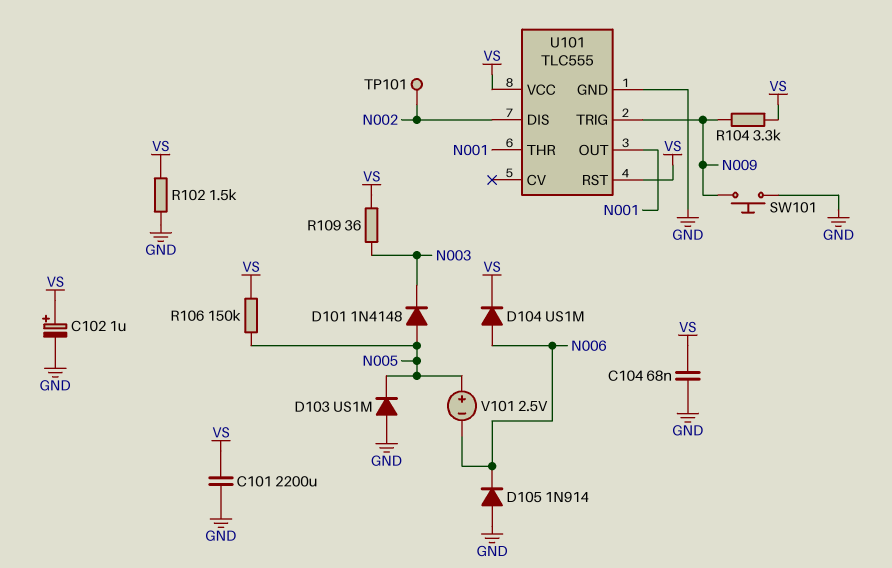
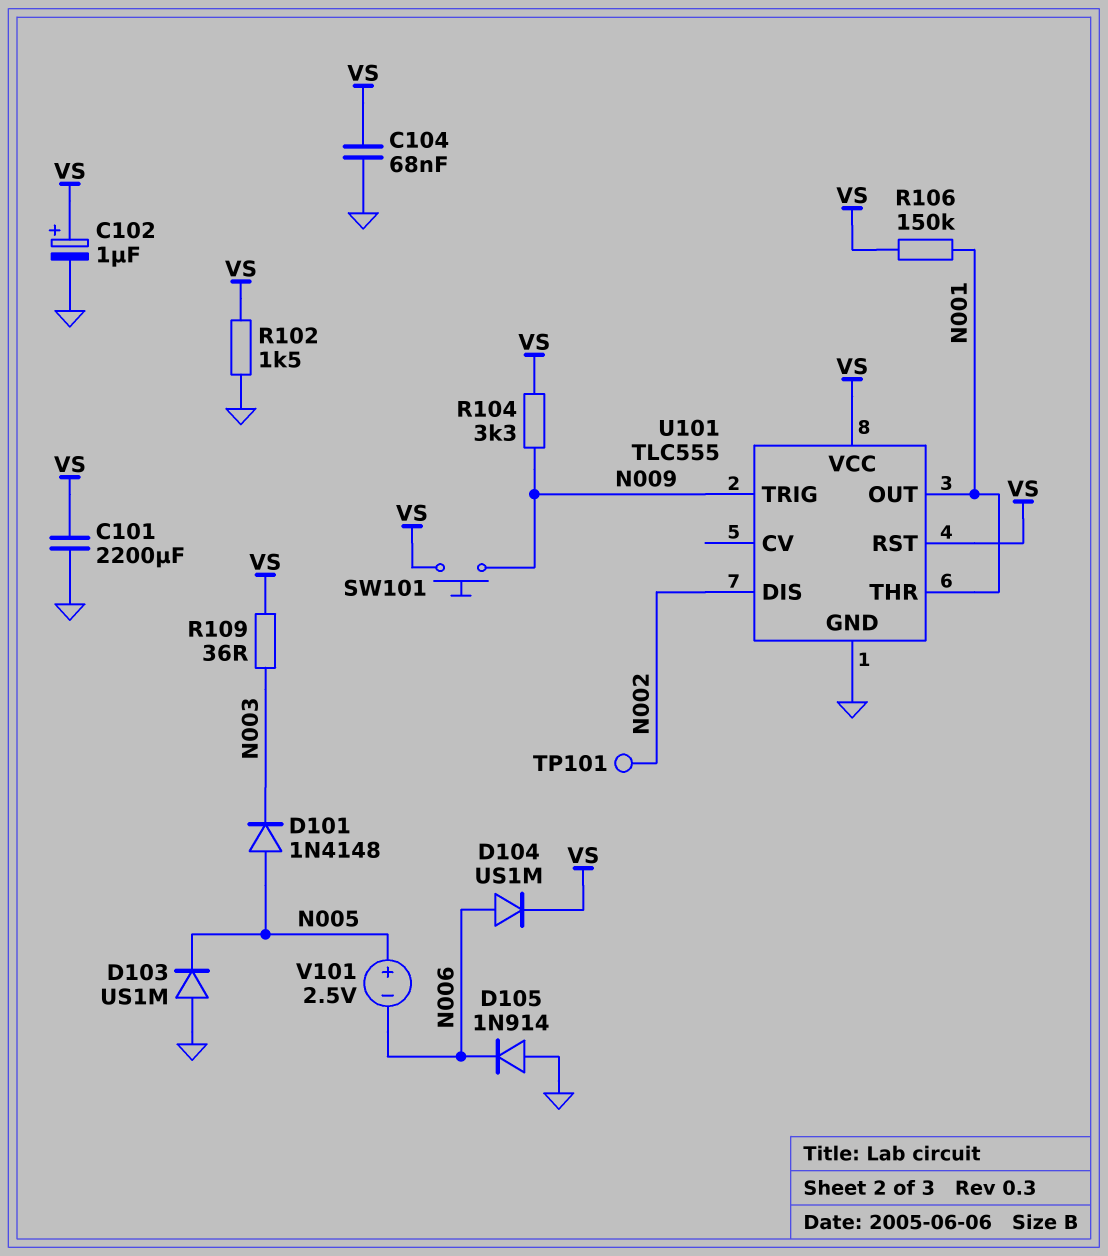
R106: 150k (N005, VS) -> 150k (N001, VS)
SW101: button (GND, N009) -> button (N009, VS)

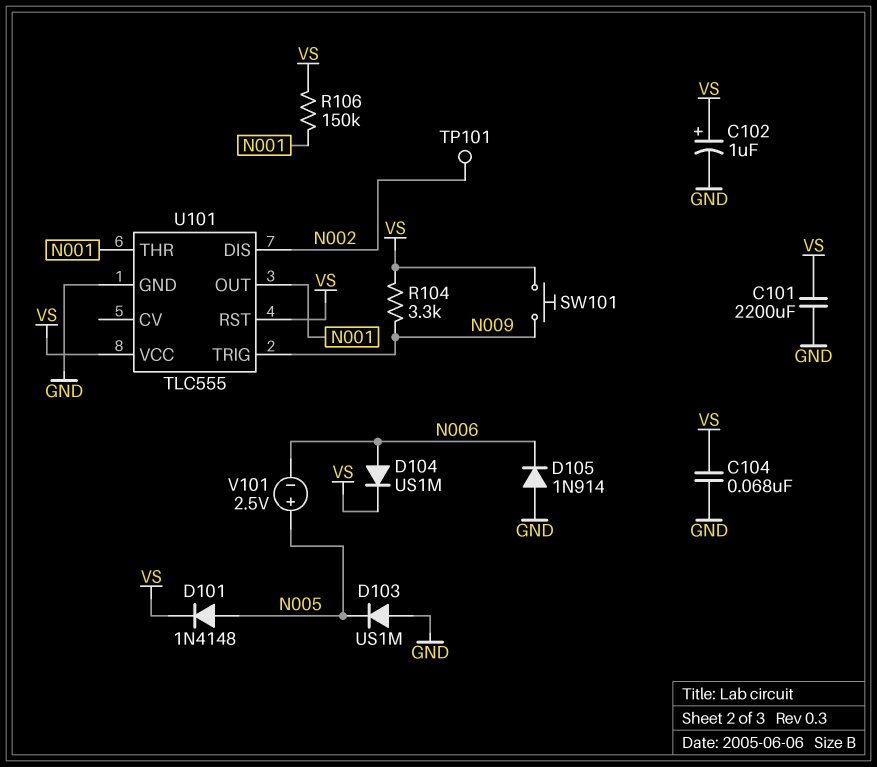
D101: diode 1N4148 (A N005, K N003) -> diode 1N4148 (A N005, K VS)
R102: 1.5k (GND, VS) -> none
R109: 36 (N003, VS) -> none

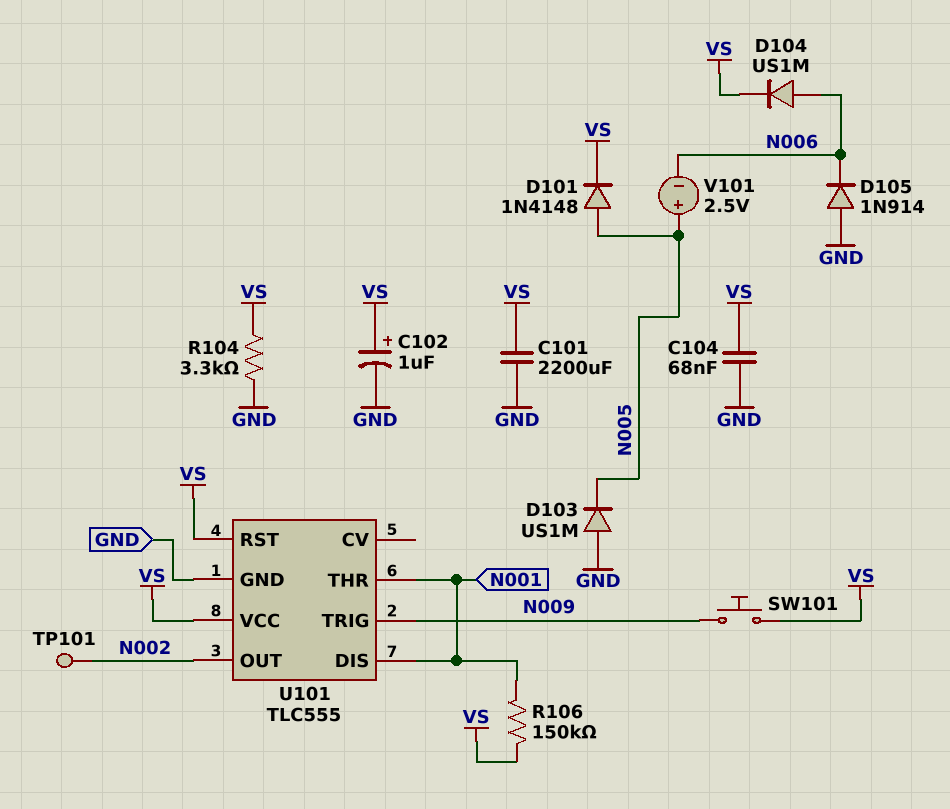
R104: 3.3k (N009, VS) -> 3.3k (GND, VS)
U101 pin DIS: N002 -> N001
U101 pin OUT: N001 -> N002

